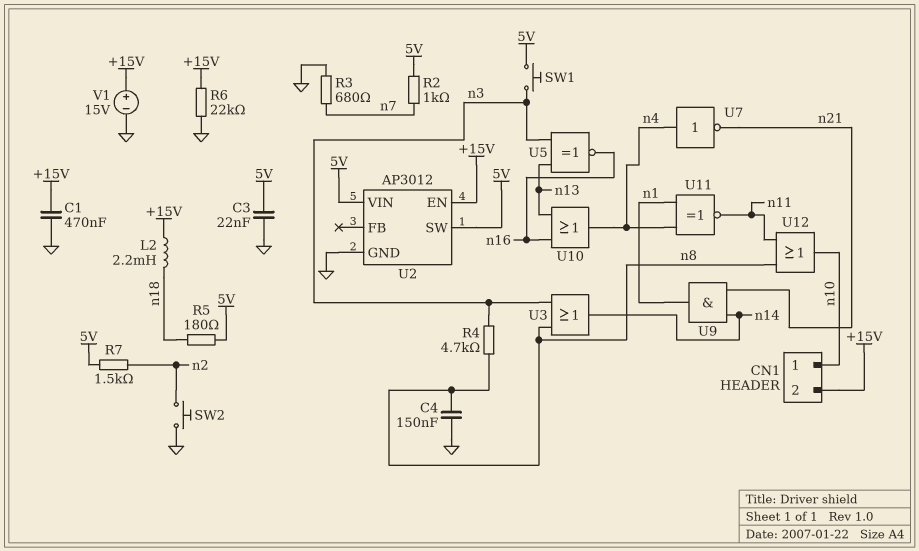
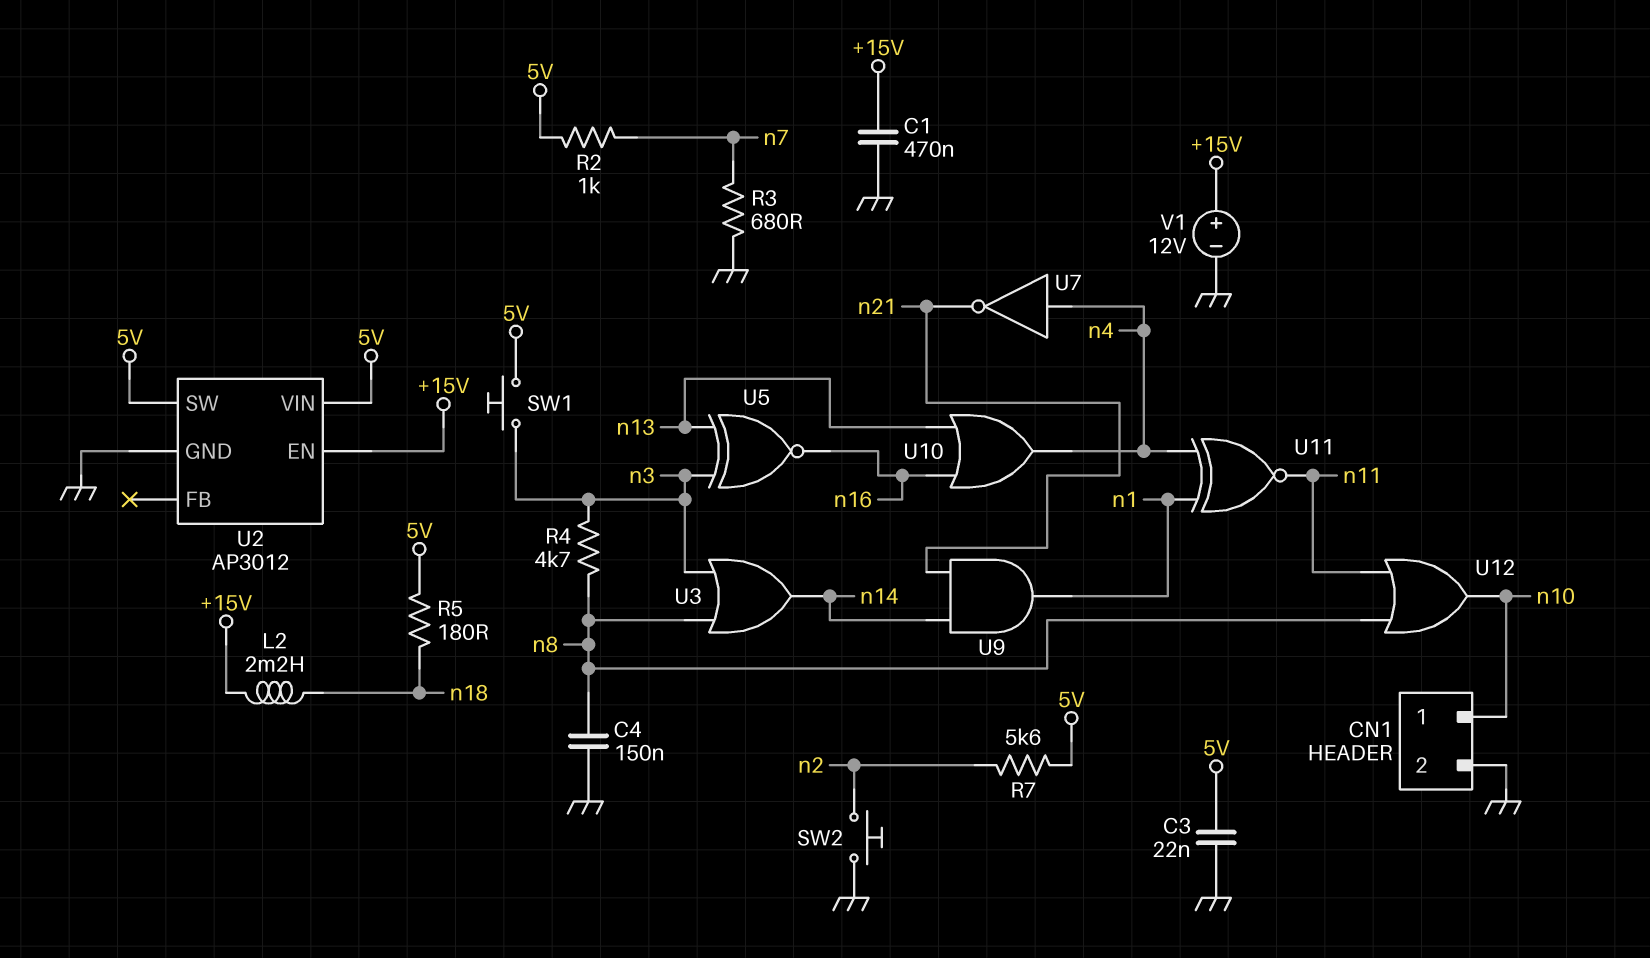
CN1 pin 2: +15V -> GND
R6: 22k (+15V, GND) -> none
R7: 1.5k (5V, n2) -> 5.6k (5V, n2)
V1: 15V (plus +15V, minus GND) -> 12V (plus +15V, minus GND)

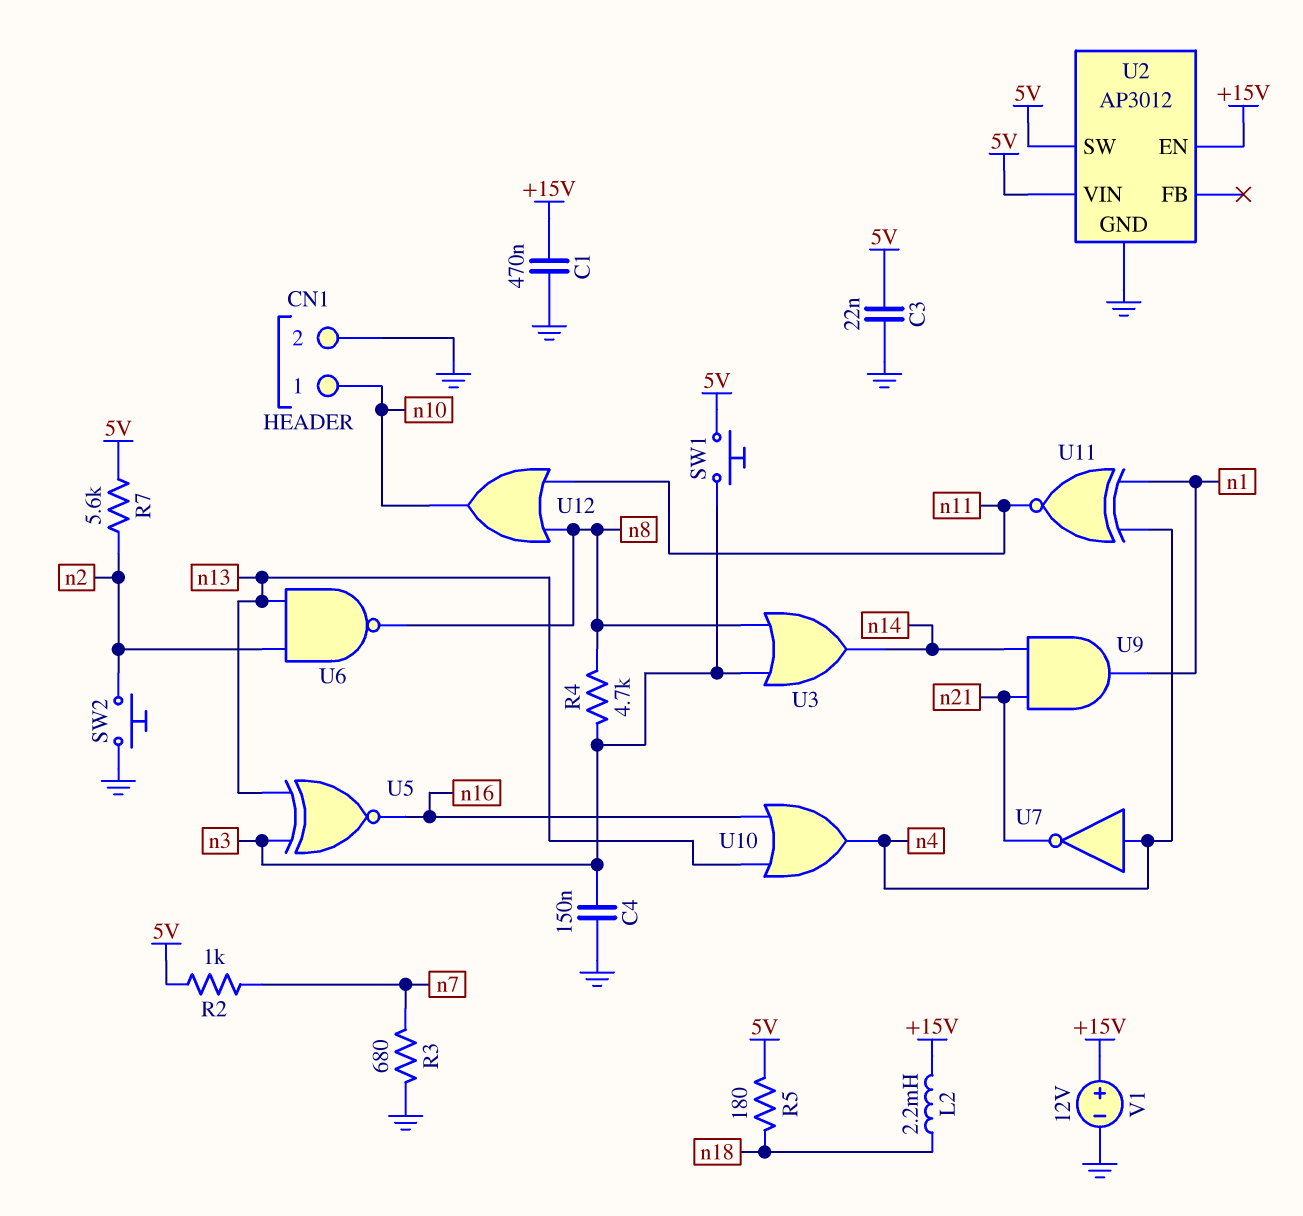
C4: 150nF (GND, n8) -> 150nF (GND, n3)
U6: none -> NAND (in n2, in n13, out n8)

